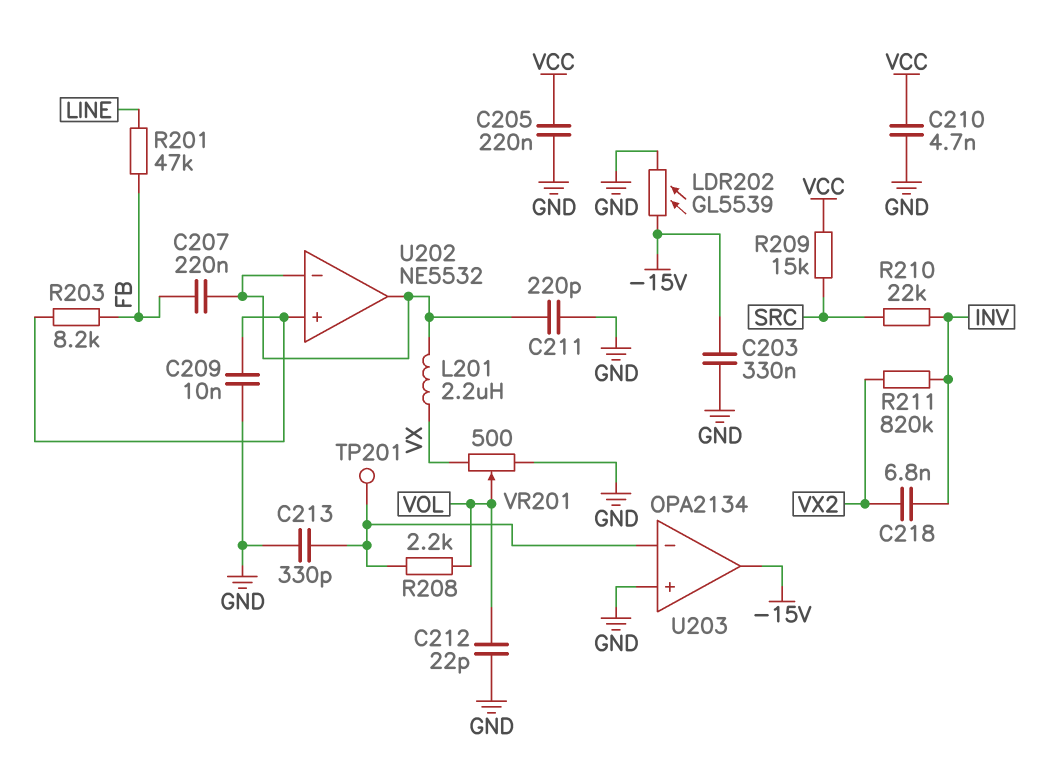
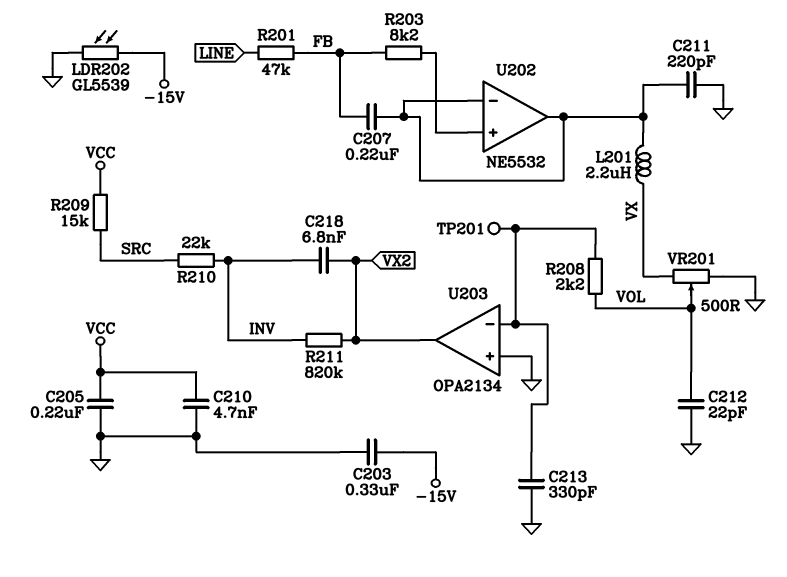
C209: 10nF (GND, U202/in+) -> none
U203 pin out: -15V -> VX2

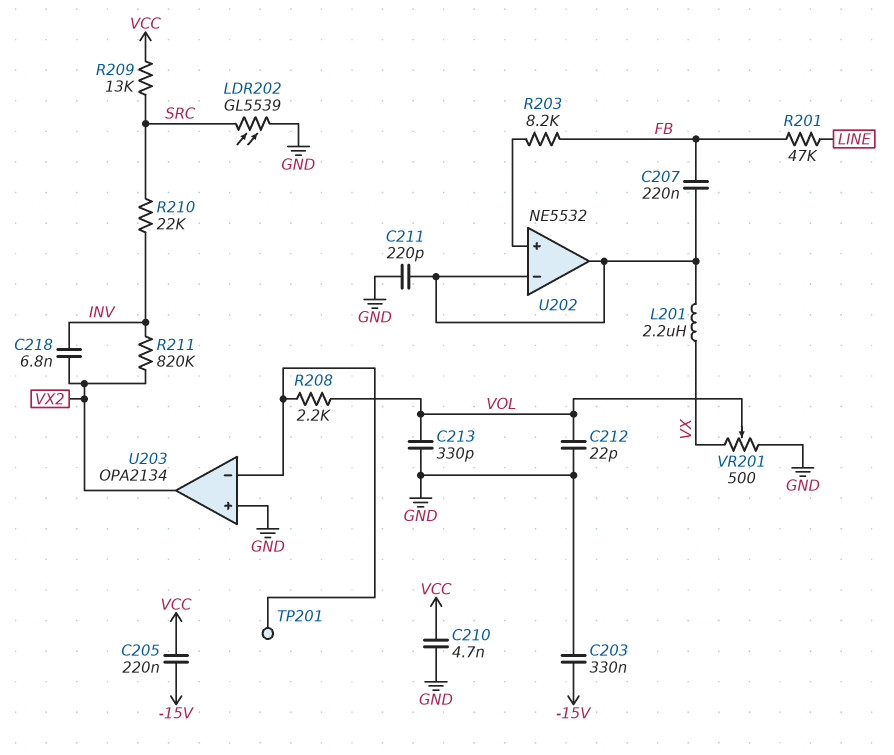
C205: 220nF (GND, VCC) -> 220nF (-15V, VCC)
C213: 330pF (GND, U203/in-) -> 330pF (GND, VOL)
LDR202: GL5539 (-15V, GND) -> GL5539 (GND, SRC)
R209: 15k (SRC, VCC) -> 13k (SRC, VCC)

